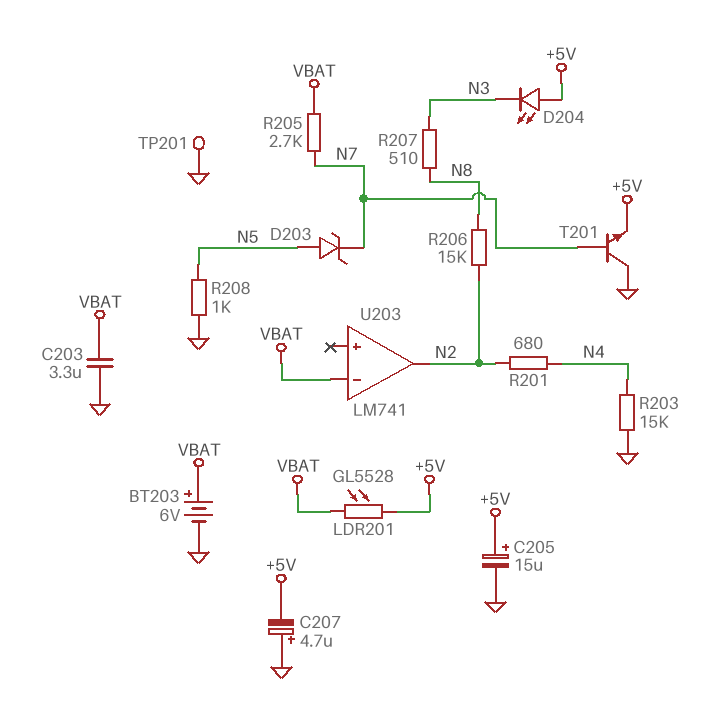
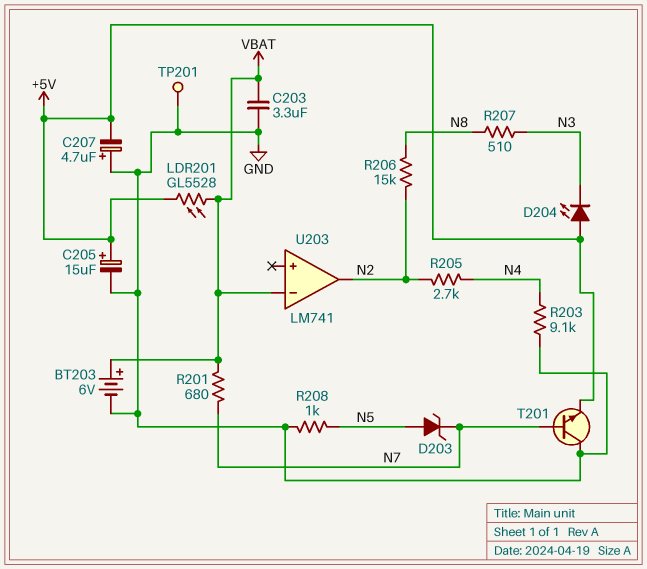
R201: 680 (N2, N4) -> 680 (N7, VBAT)
R203: 15k (GND, N4) -> 9.1k (GND, N4)
R205: 2.7k (N7, VBAT) -> 2.7k (N2, N4)

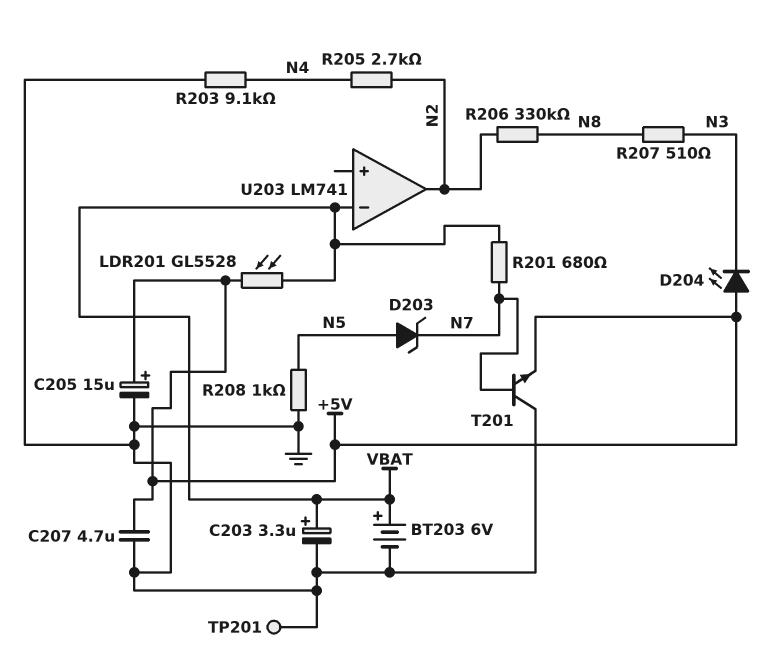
C203: 3.3uF (GND, VBAT) -> 3.3uF (plus VBAT, minus GND)
C207: 4.7uF (plus GND, minus +5V) -> 4.7uF (+5V, GND)
R206: 15k (N2, N8) -> 330k (N2, N8)

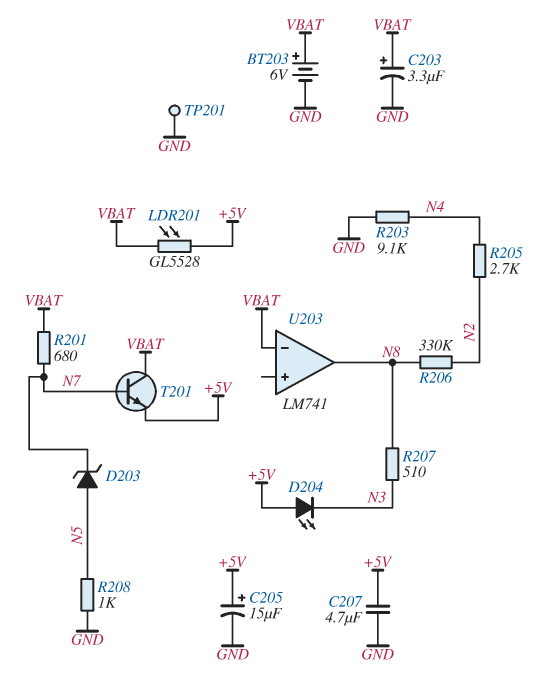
T201: NPN (B N7, C GND, E +5V) -> NPN (B N7, C VBAT, E +5V)
U203 pin out: N2 -> N8

